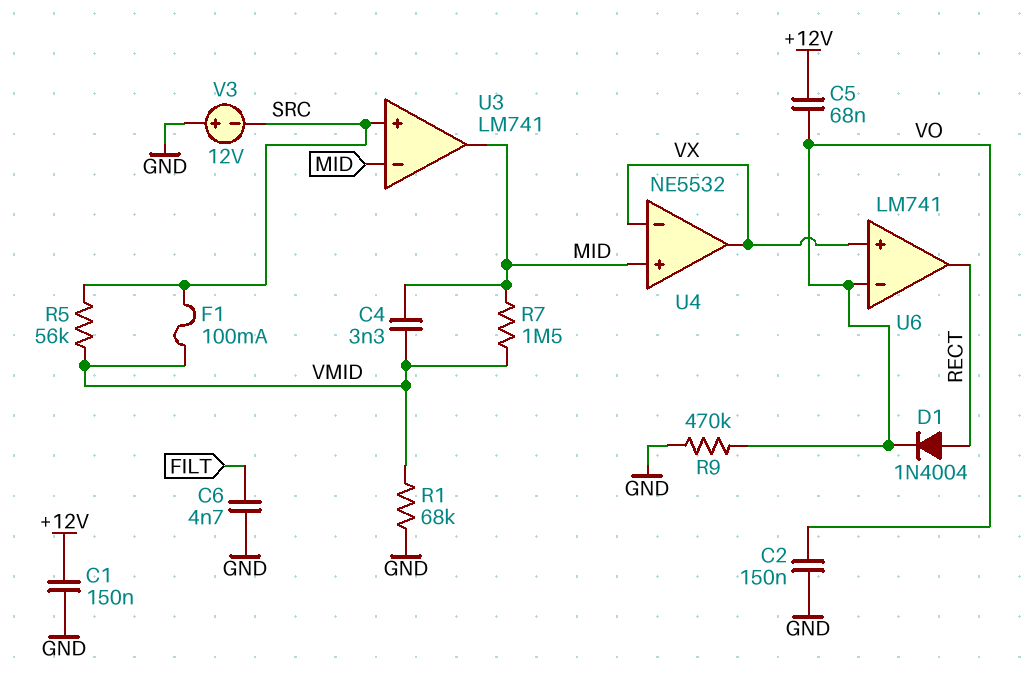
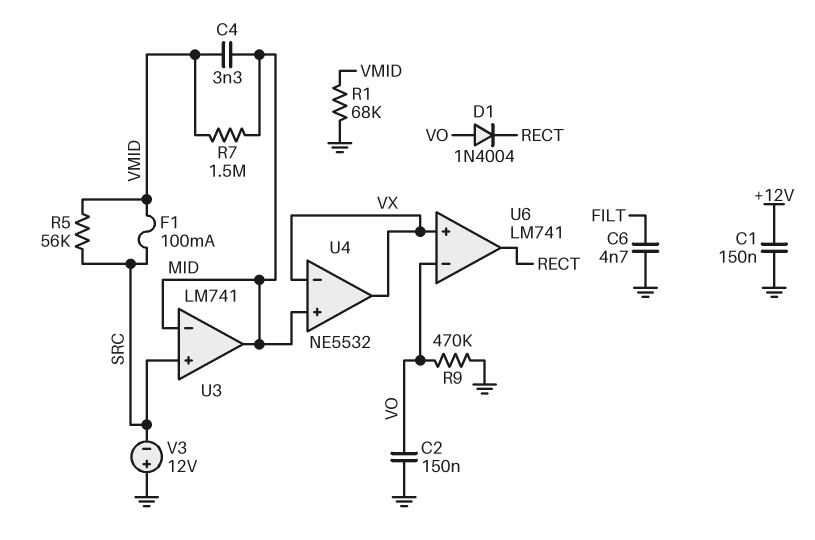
C5: 68nF (+12V, VO) -> none
D1: diode 1N4004 (A RECT, K VO) -> diode 1N4004 (A VO, K RECT)

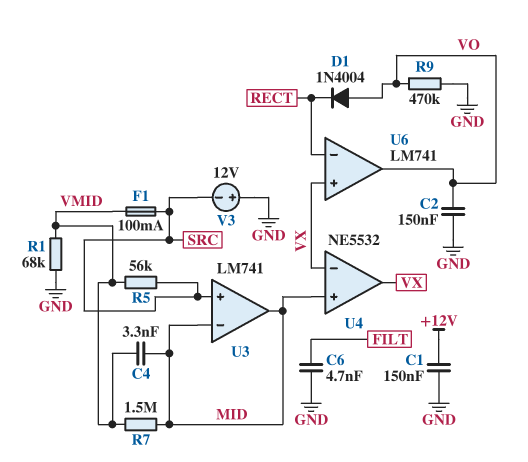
U6 pin in-: VO -> RECT
U6 pin out: RECT -> VO

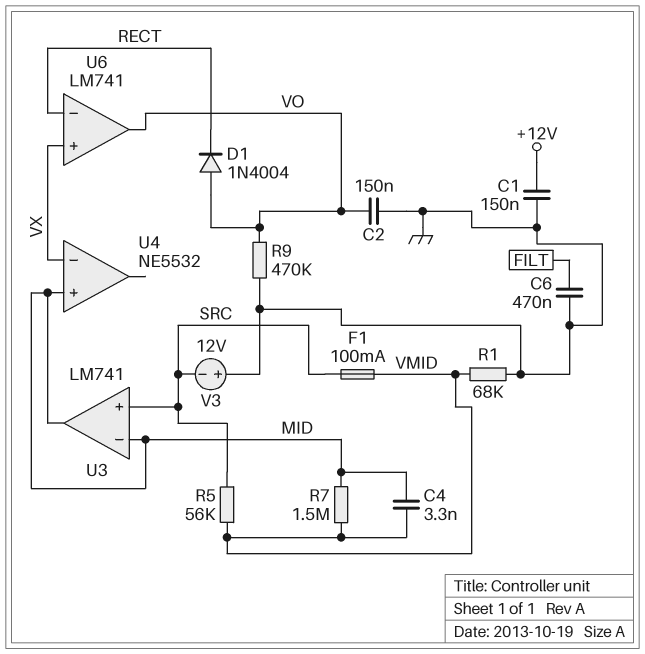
C6: 4.7nF (FILT, GND) -> 470nF (FILT, GND)
U4 pin out: VX -> none

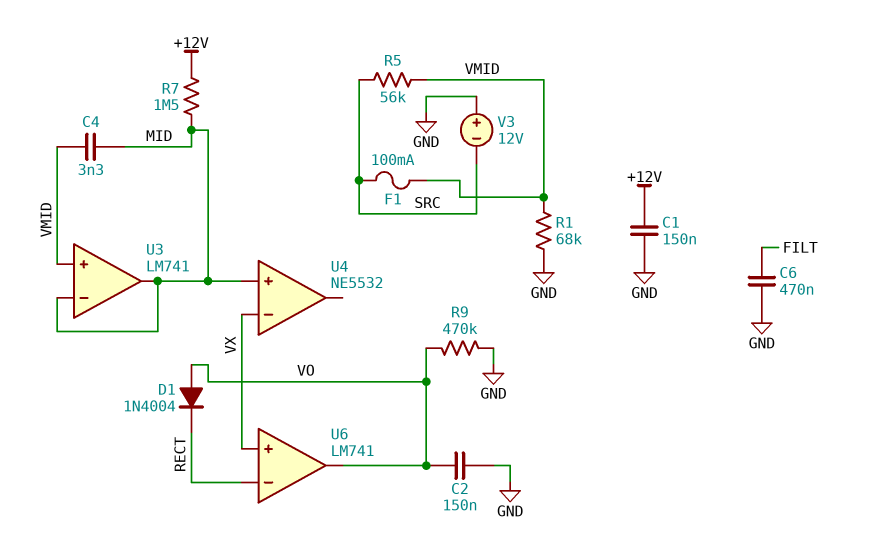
R7: 1.5M (MID, VMID) -> 1.5M (+12V, MID)
U3 pin in+: SRC -> VMID

